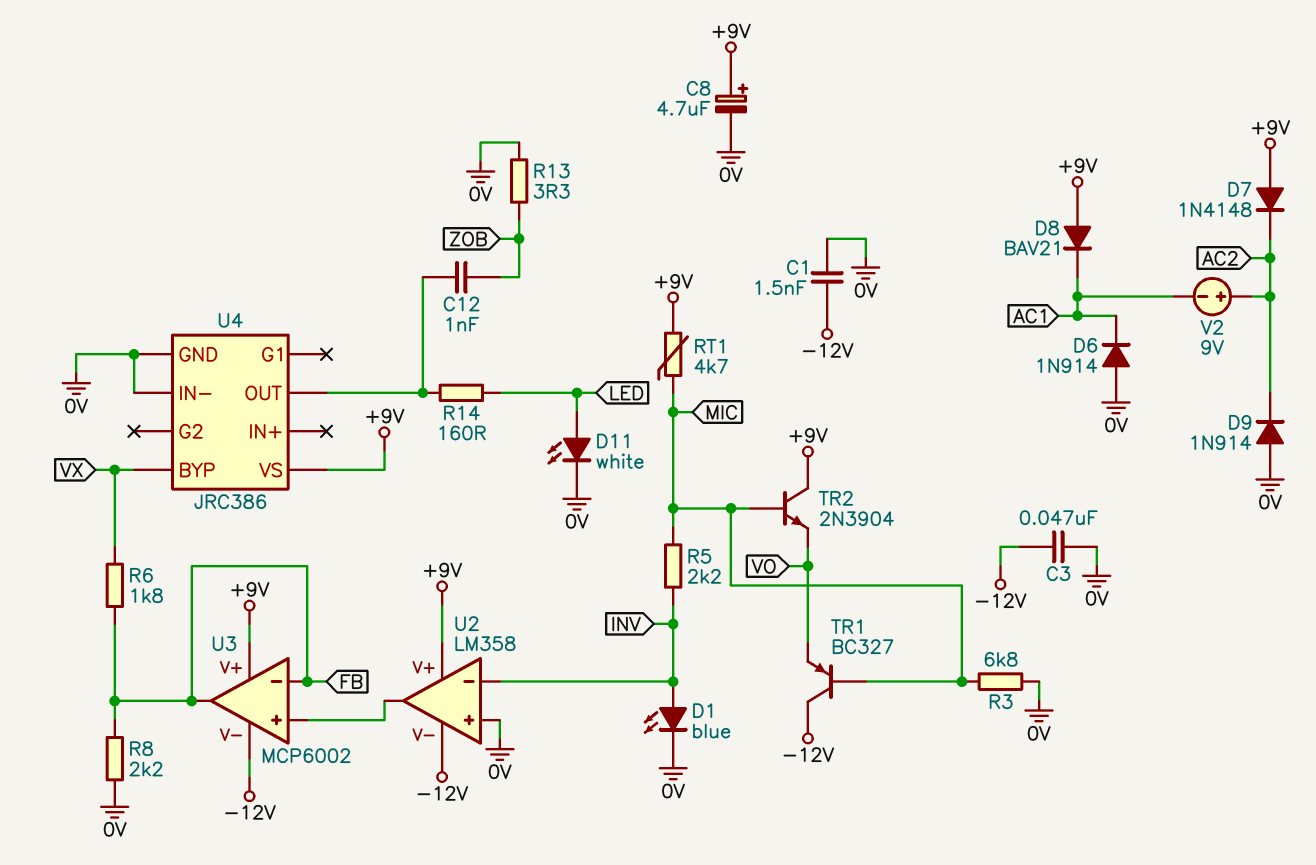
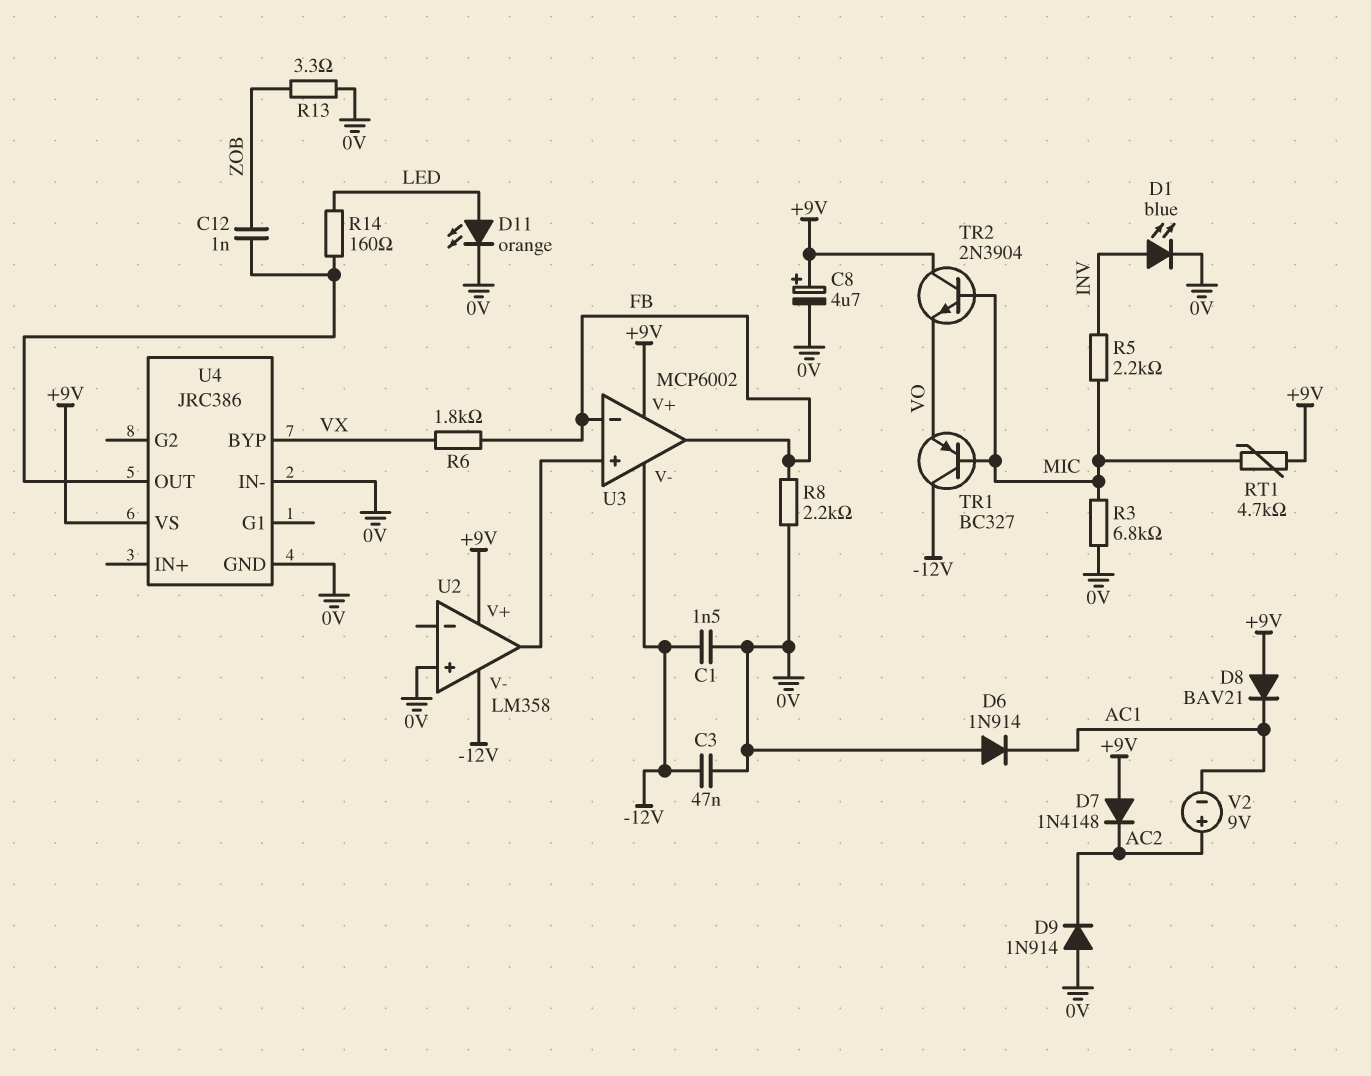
D11: LED white (A LED, K 0V) -> LED orange (A LED, K 0V)
U2 pin in-: INV -> none

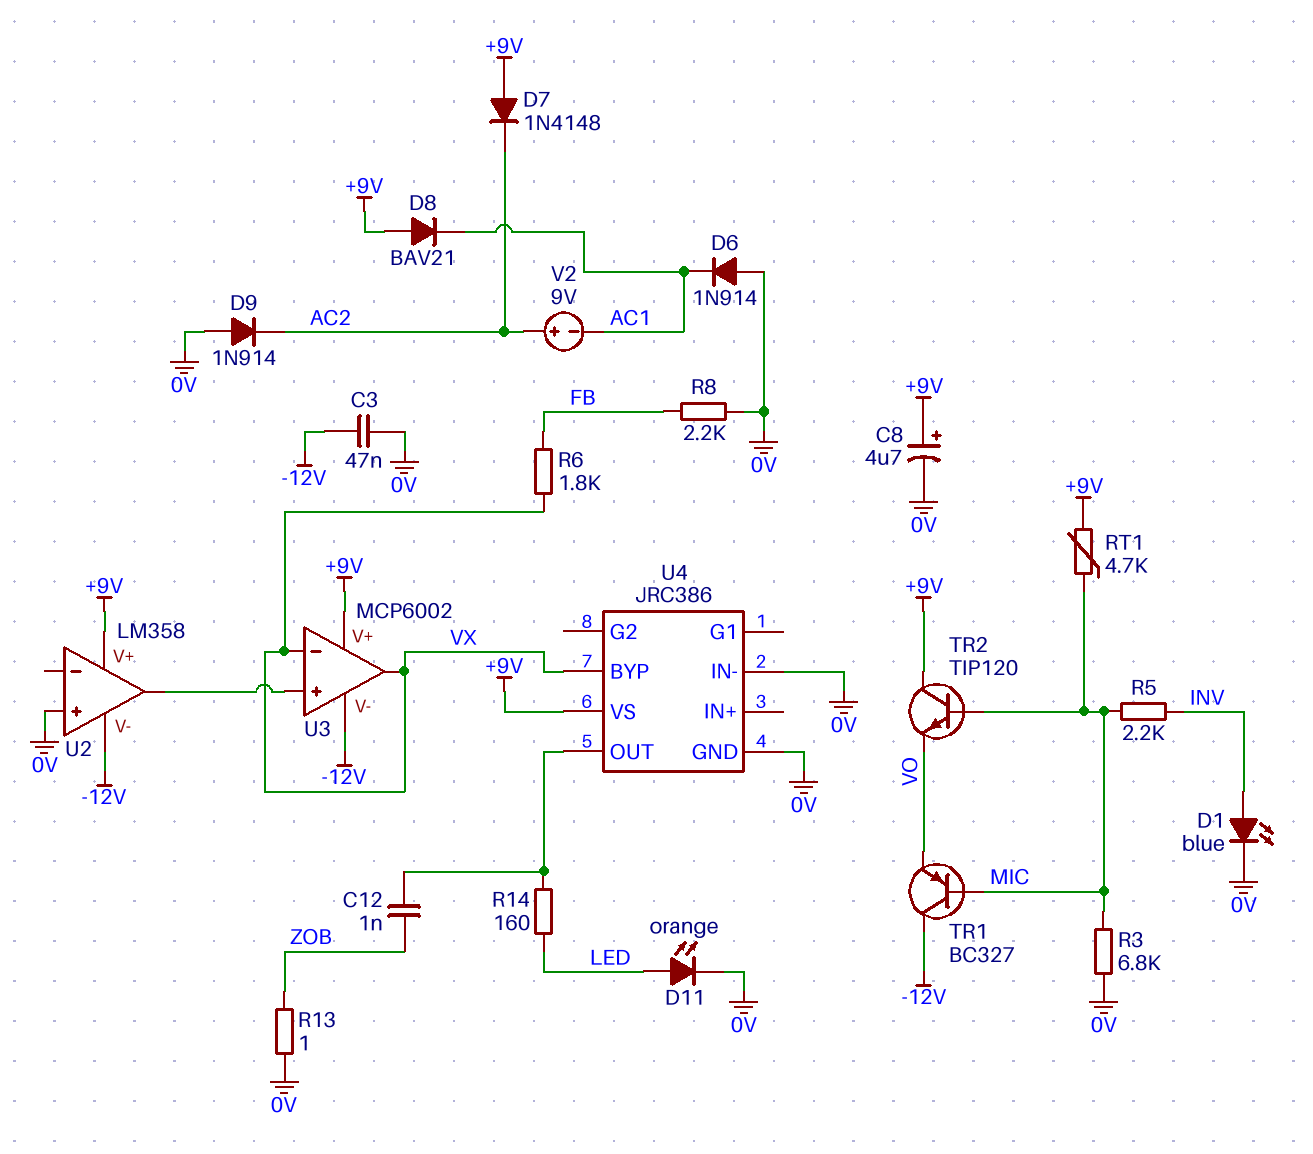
C1: 1.5nF (-12V, 0V) -> none
R13: 3.3 (0V, ZOB) -> 1 (0V, ZOB)
TR2: NPN 2N3904 (B MIC, C +9V, E VO) -> NPN TIP120 (B MIC, C +9V, E VO)
U3 pin in-: FB -> VX
U3 pin out: FB -> VX

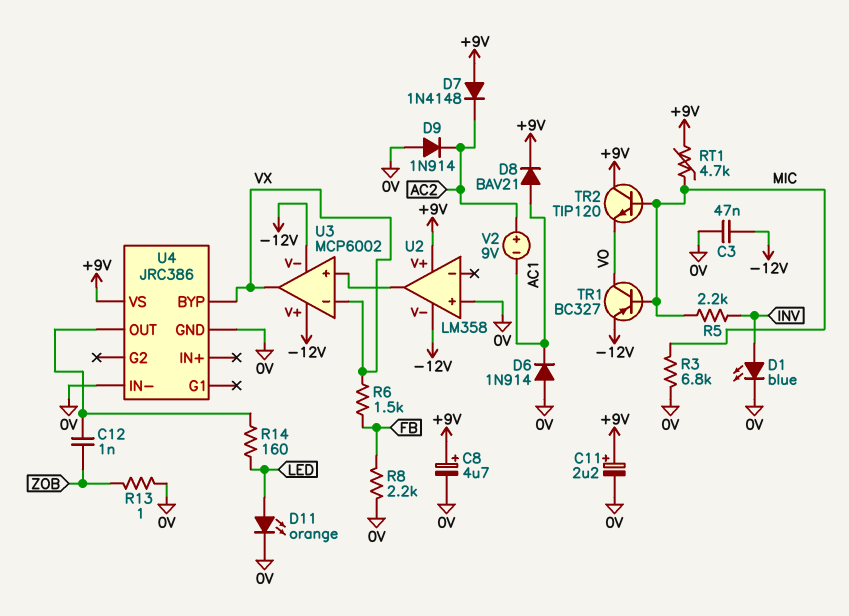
C11: none -> 2.2uF (plus +9V, minus 0V)
D8: diode BAV21 (A +9V, K AC1) -> diode BAV21 (A AC1, K +9V)
R6: 1.8k (FB, VX) -> 1.5k (FB, VX)
TR1: PNP BC327 (B MIC, C -12V, E VO) -> PNP BC327 (B MIC, C VO, E -12V)
U3 pin V+: +9V -> -12V

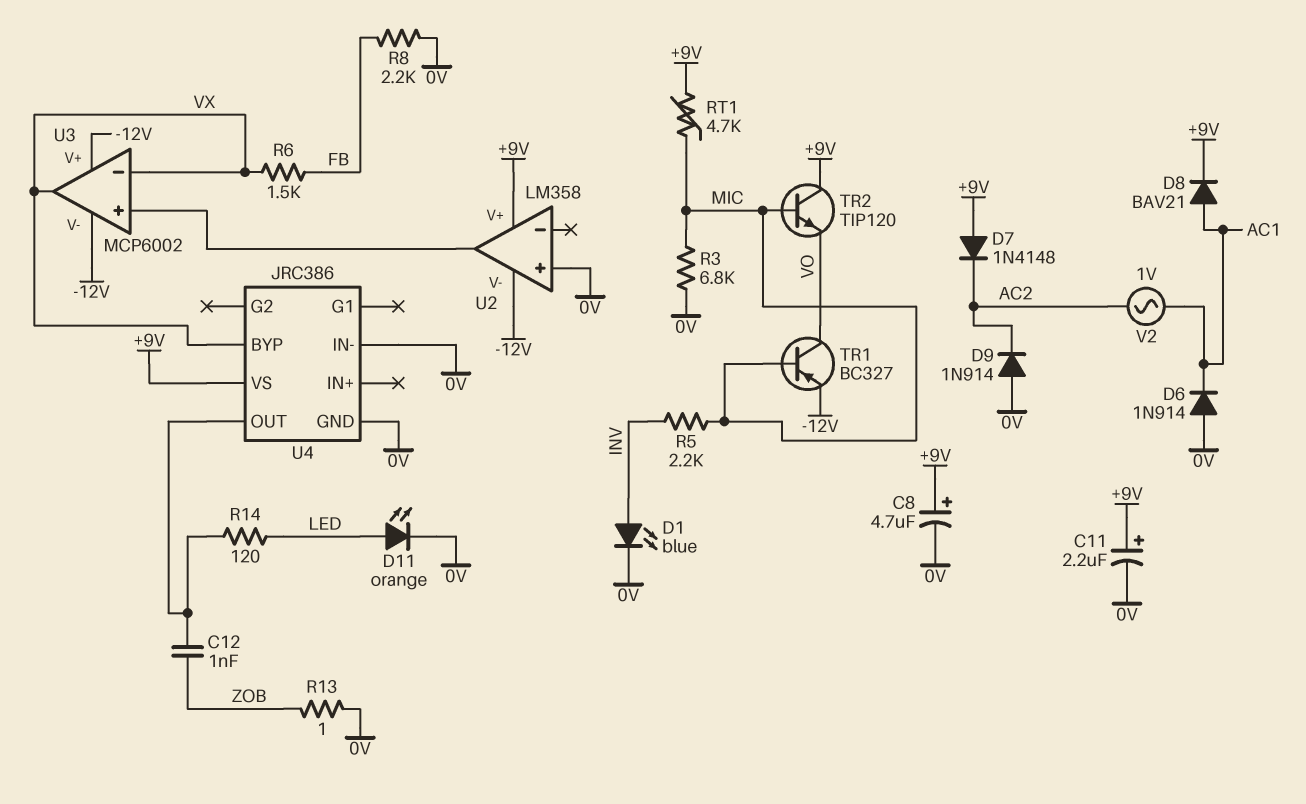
C3: 47nF (-12V, 0V) -> none
R14: 160 (LED, U4/OUT) -> 120 (LED, U4/OUT)
V2: 9V (plus AC2, minus AC1) -> AC 1V (AC1, AC2)

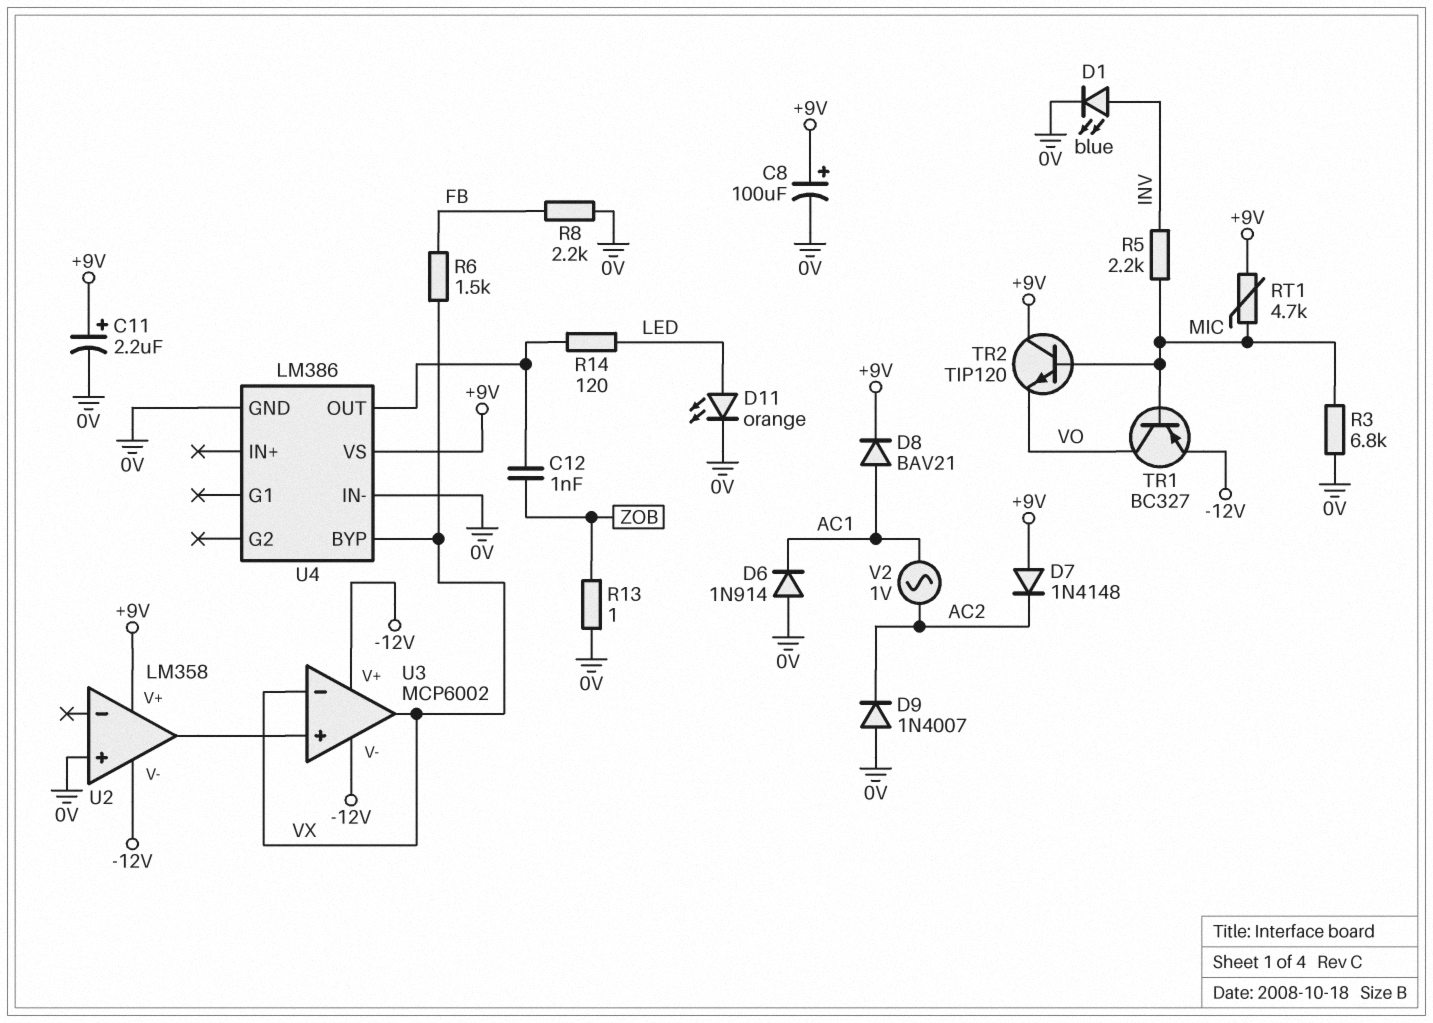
C8: 4.7uF (plus +9V, minus 0V) -> 100uF (plus +9V, minus 0V)
D9: diode 1N914 (A 0V, K AC2) -> diode 1N4007 (A 0V, K AC2)
U4: JRC386 -> LM386

